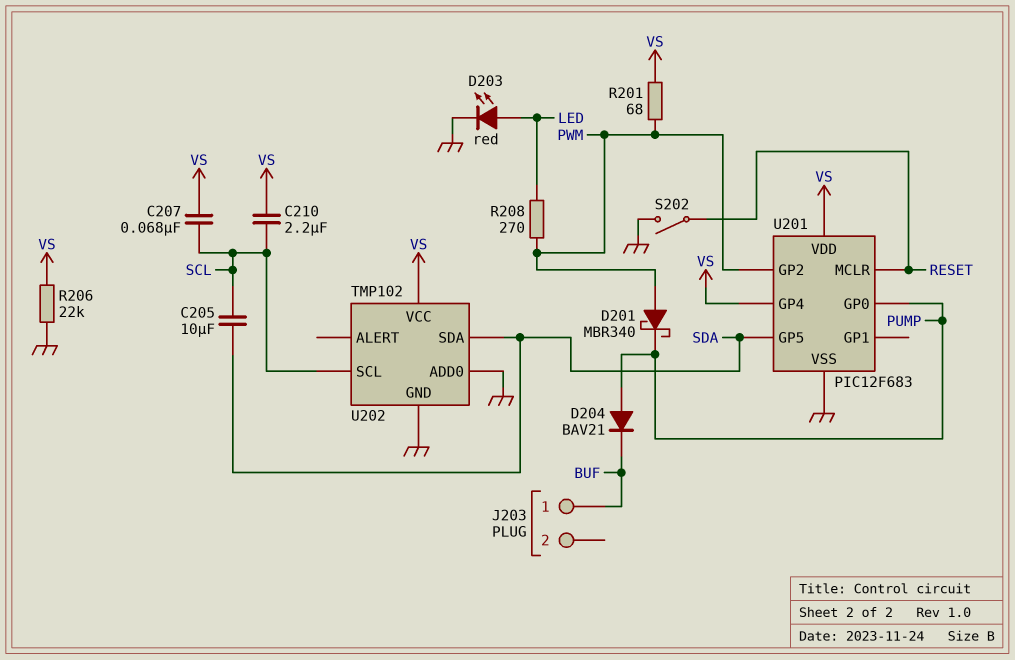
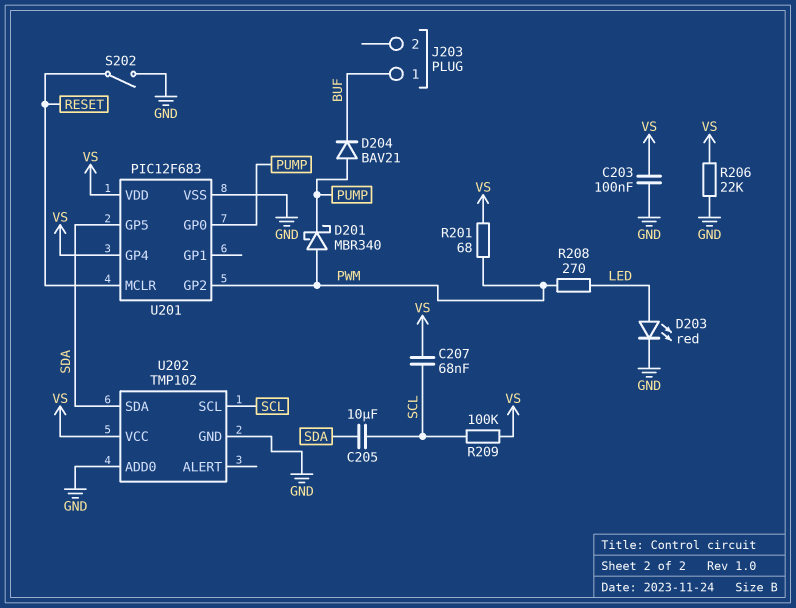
C203: none -> 100nF (GND, VS)
C210: 2.2uF (SCL, VS) -> none
R209: none -> 100k (SCL, VS)

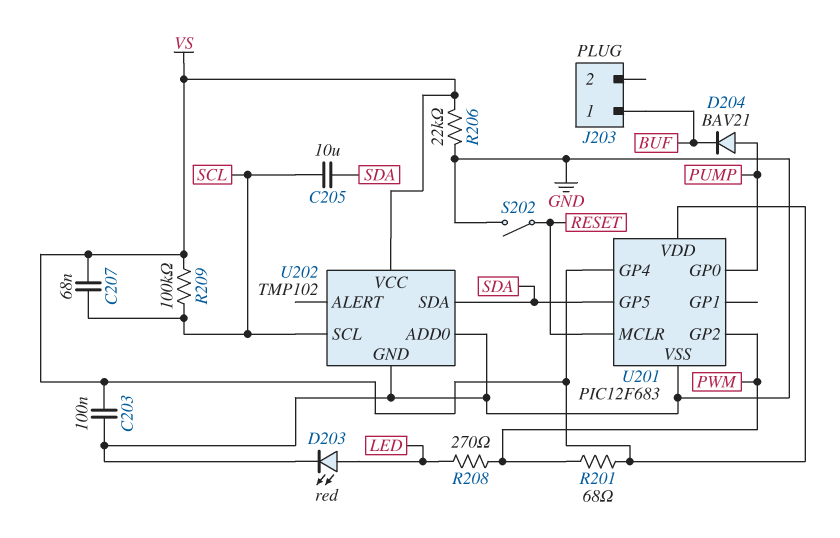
D201: schottky MBR340 (A PWM, K PUMP) -> none

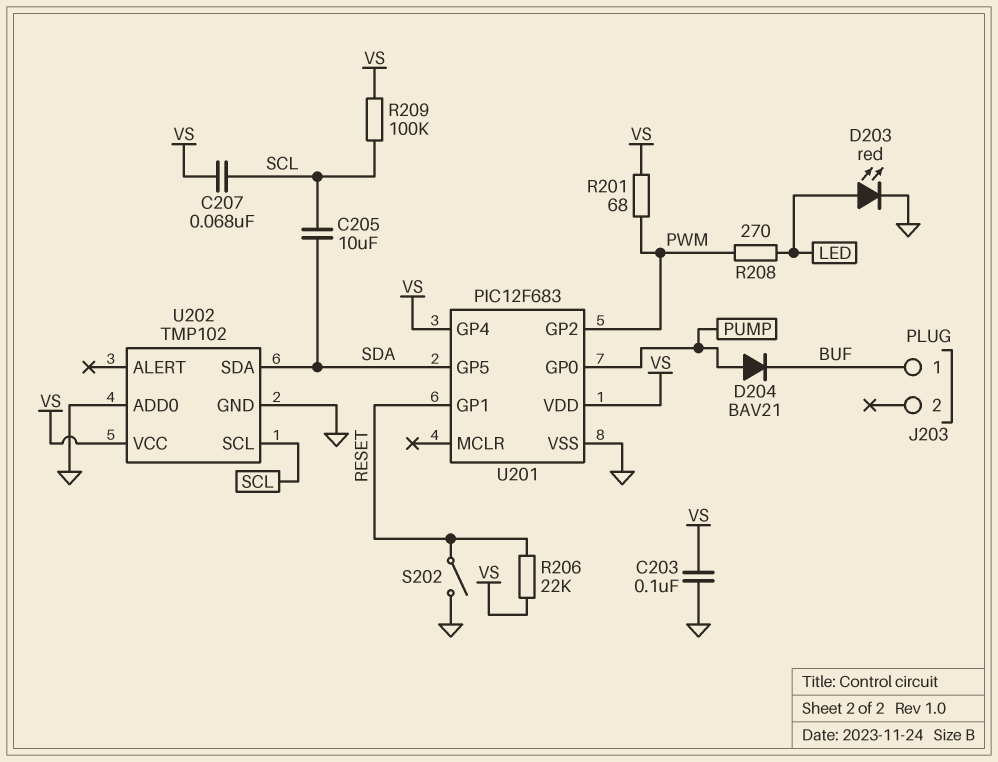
R206: 22k (GND, VS) -> 22k (RESET, VS)
U201 pin GP1: none -> RESET
U201 pin MCLR: RESET -> none

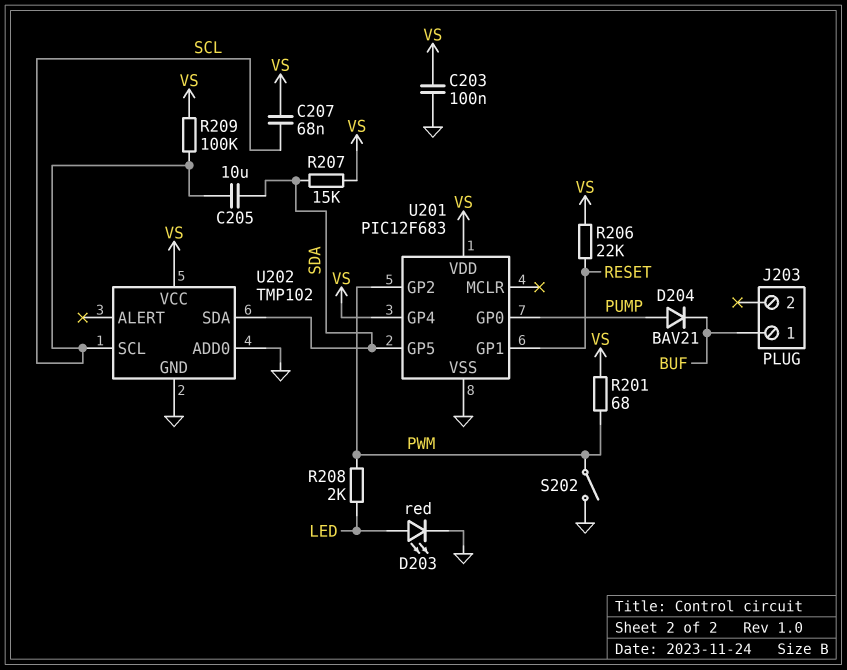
R207: none -> 15k (SDA, VS)
R208: 270 (LED, PWM) -> 2k (LED, PWM)
S202: switch (GND, RESET) -> switch (GND, PWM)

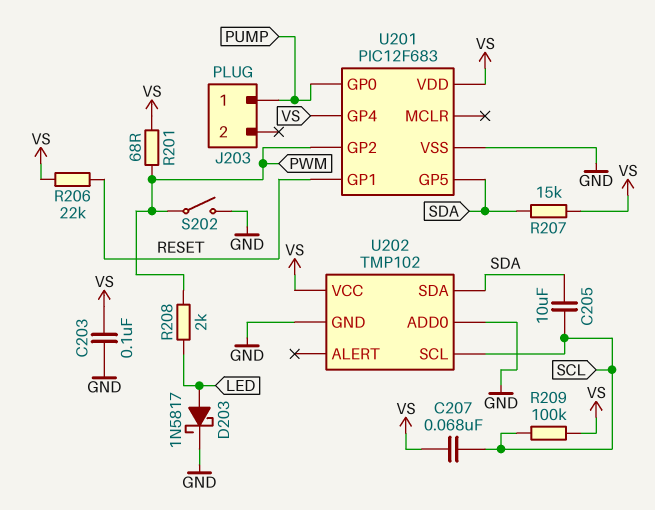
D203: LED red (A LED, K GND) -> schottky 1N5817 (A LED, K GND)
D204: diode BAV21 (A PUMP, K BUF) -> none
J203 pin 1: BUF -> PUMP

